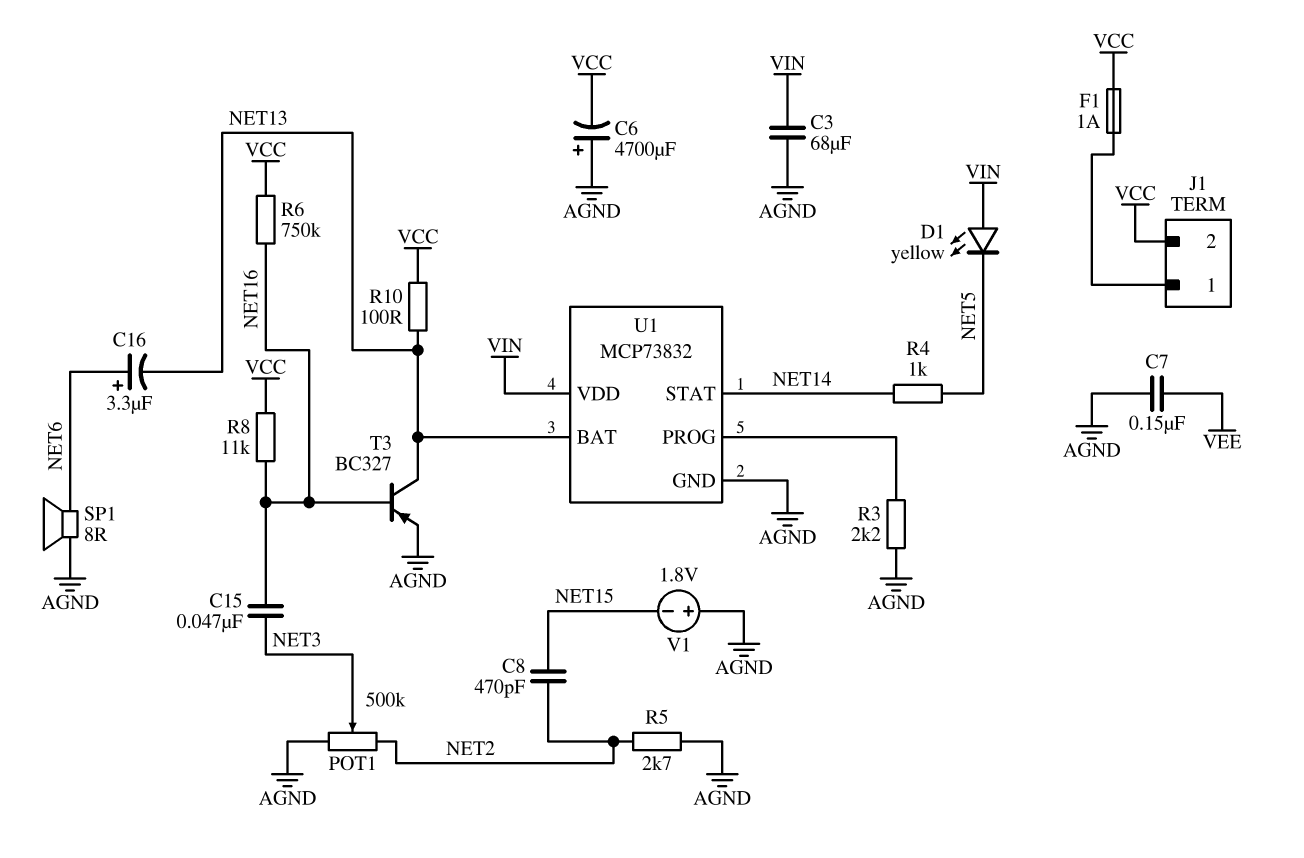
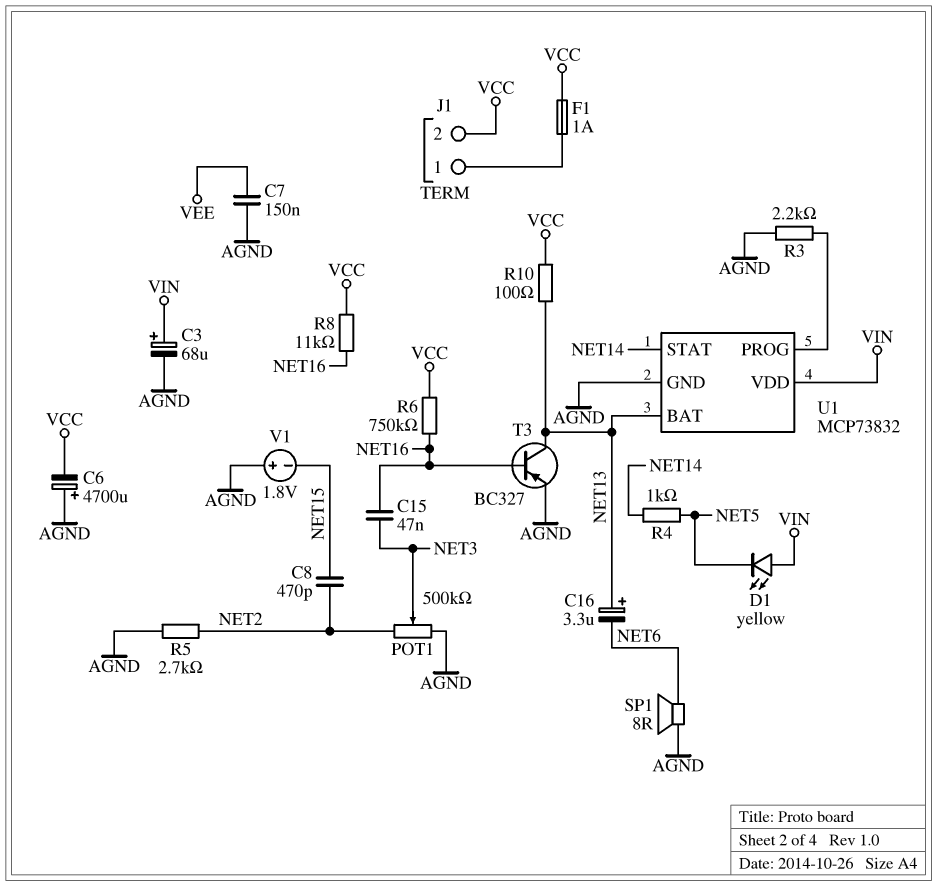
C3: 68uF (AGND, VIN) -> 68uF (plus VIN, minus AGND)
C16: 3.3uF (plus NET6, minus NET13) -> 3.3uF (plus NET13, minus NET6)

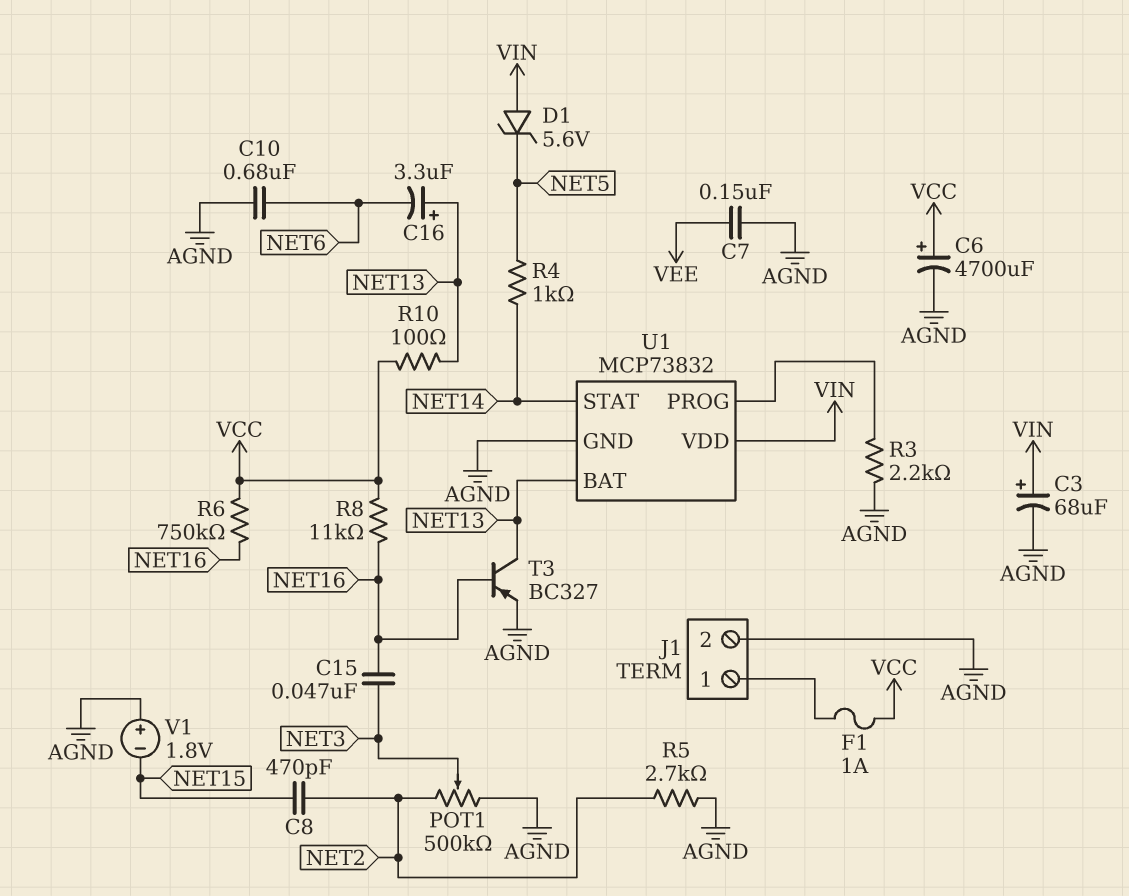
C6: 4700uF (plus AGND, minus VCC) -> 4700uF (plus VCC, minus AGND)
C10: none -> 680nF (AGND, NET6)
D1: LED yellow (A VIN, K NET5) -> zener 5.6V (A VIN, K NET5)
J1 pin 2: VCC -> AGND
SP1: speaker 8R (AGND, NET6) -> none

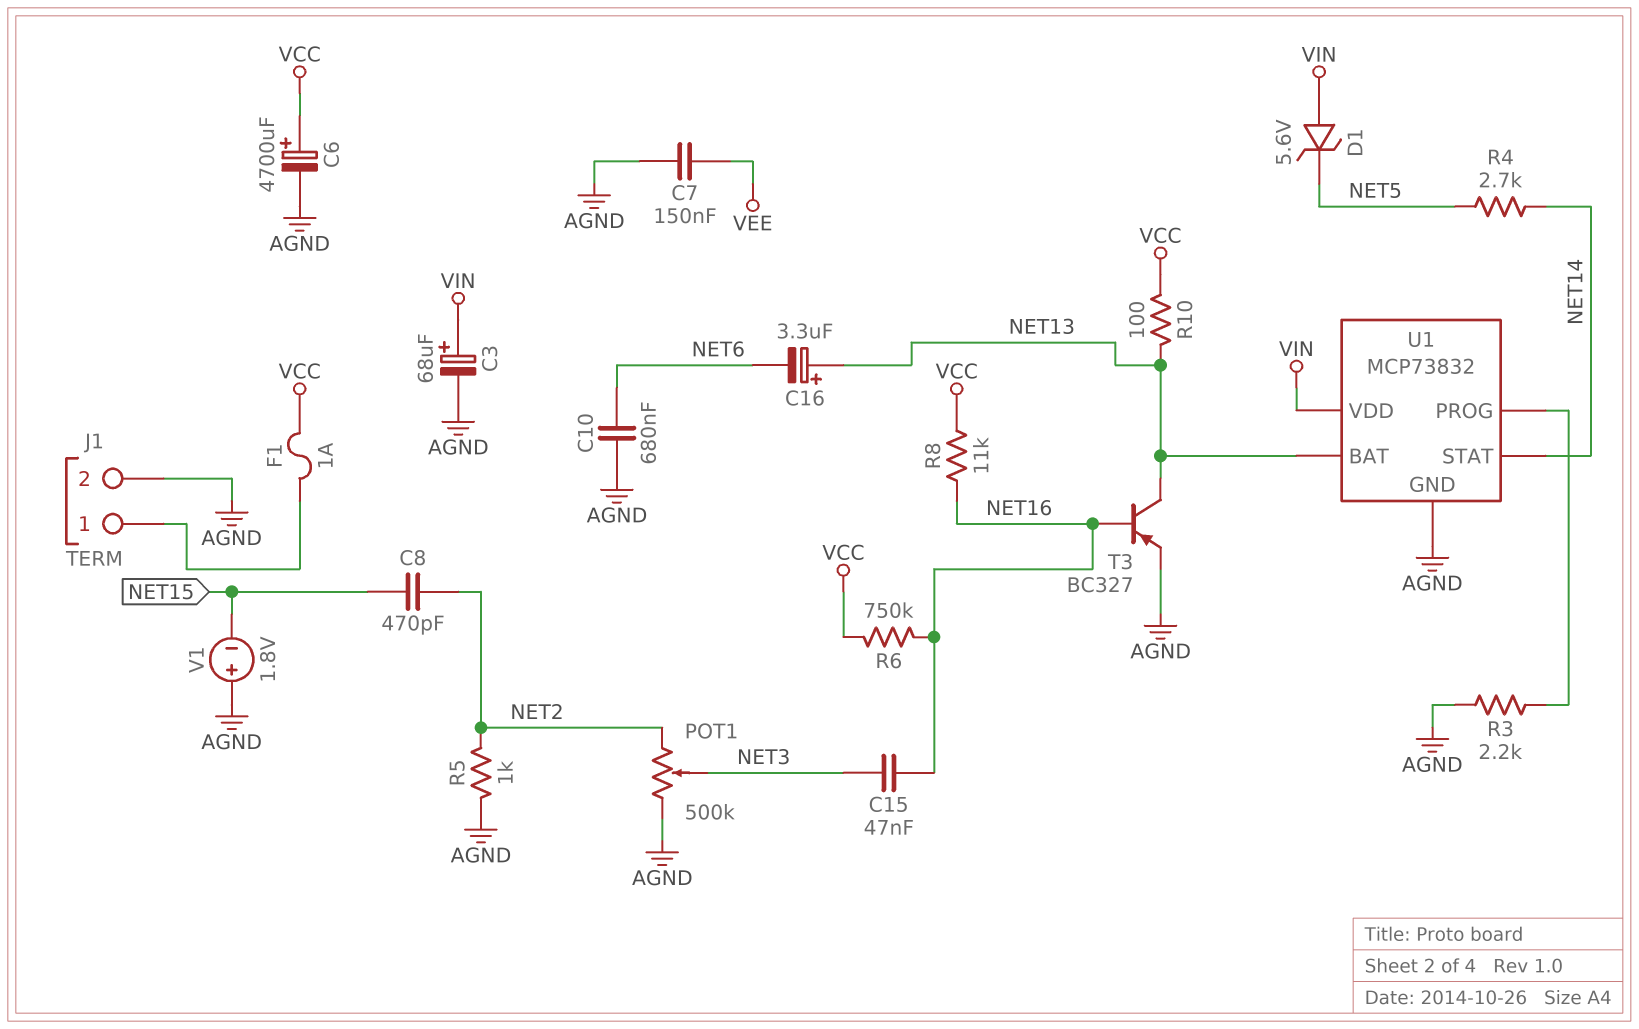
R4: 1k (NET5, NET14) -> 2.7k (NET5, NET14)
R5: 2.7k (AGND, NET2) -> 1k (AGND, NET2)

